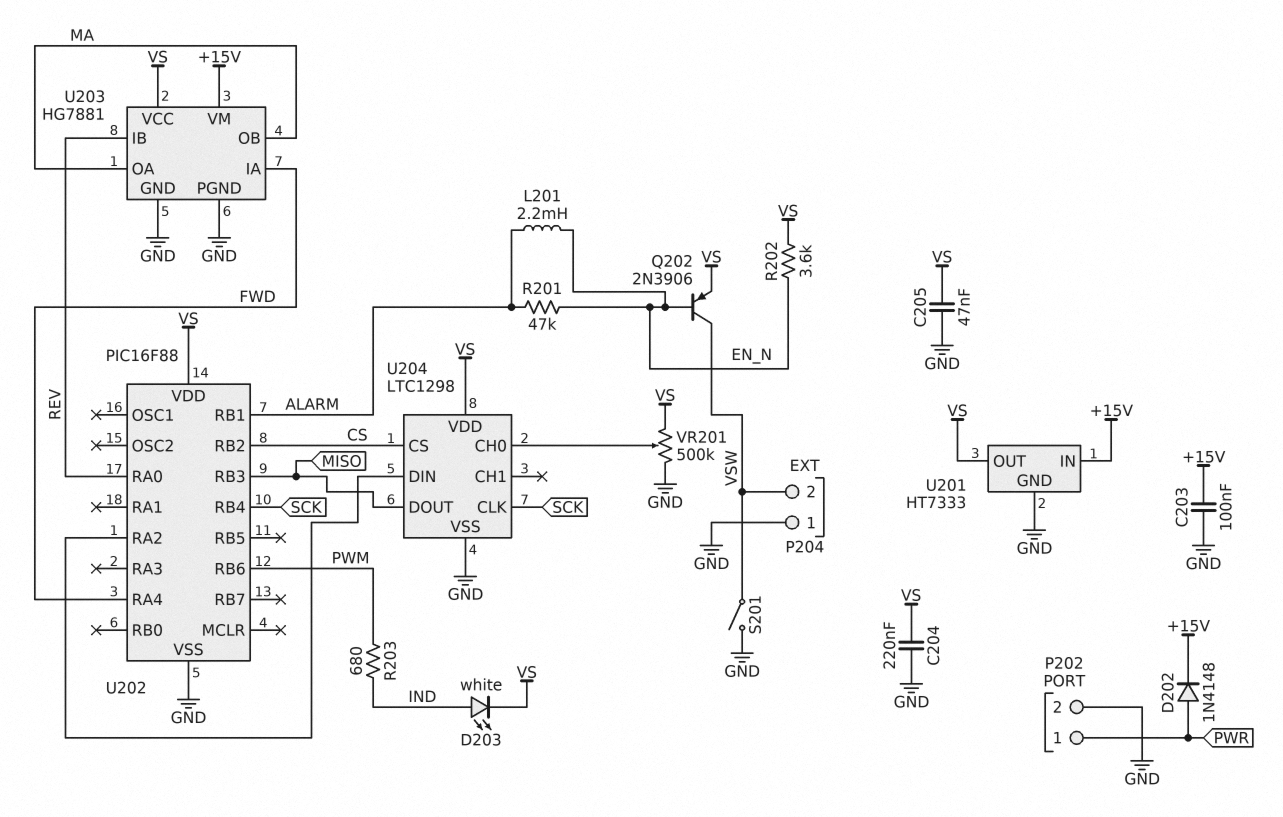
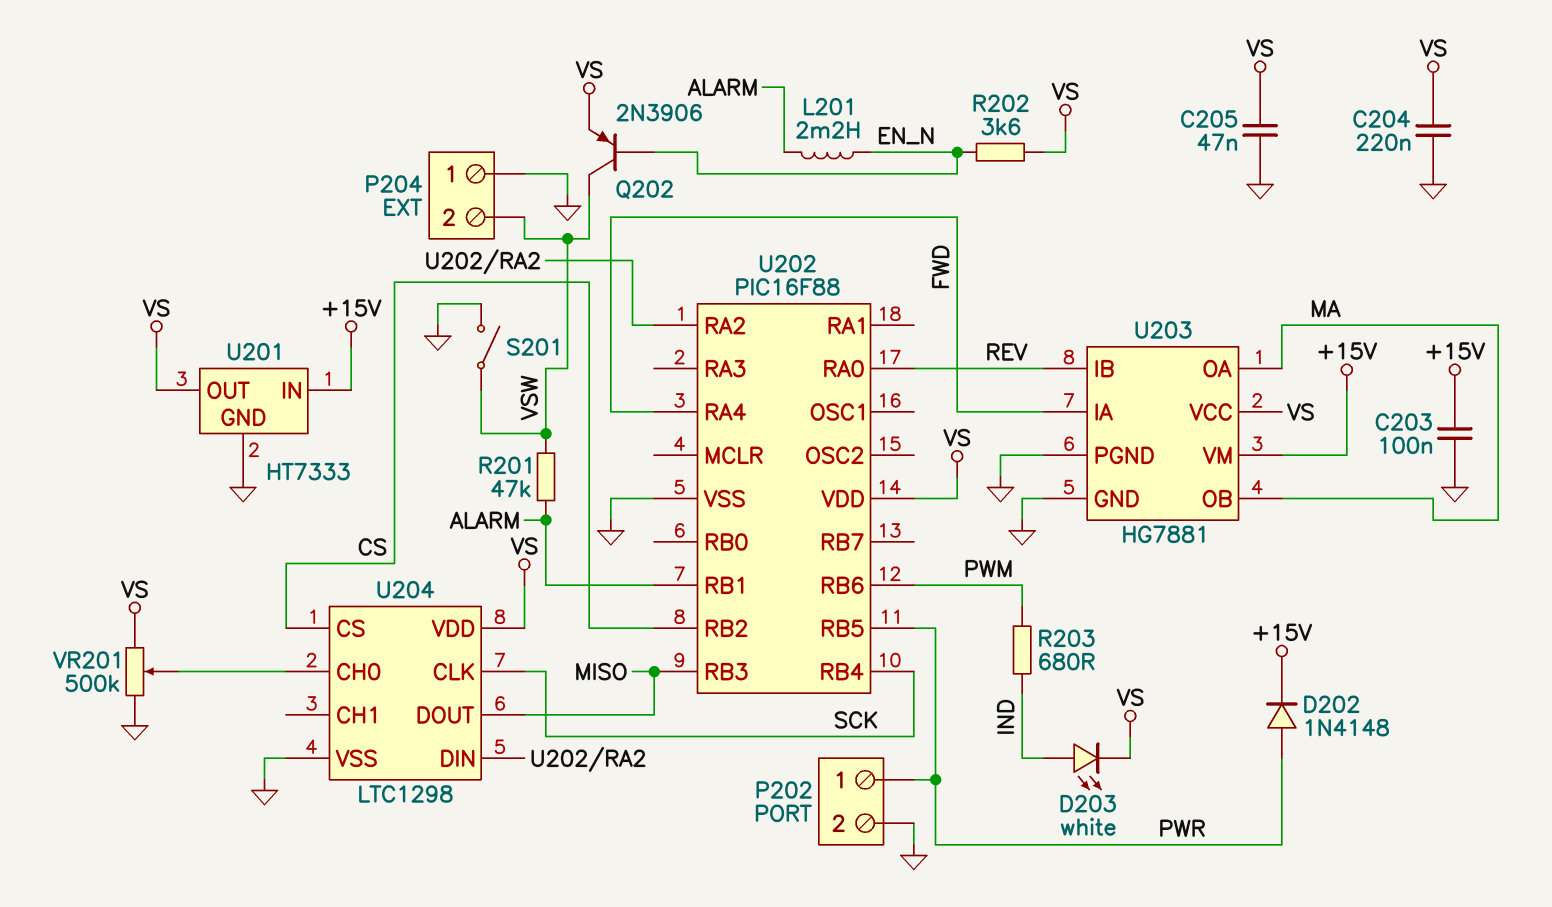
R201: 47k (ALARM, EN_N) -> 47k (ALARM, VSW)
U202 pin RB5: none -> PWR

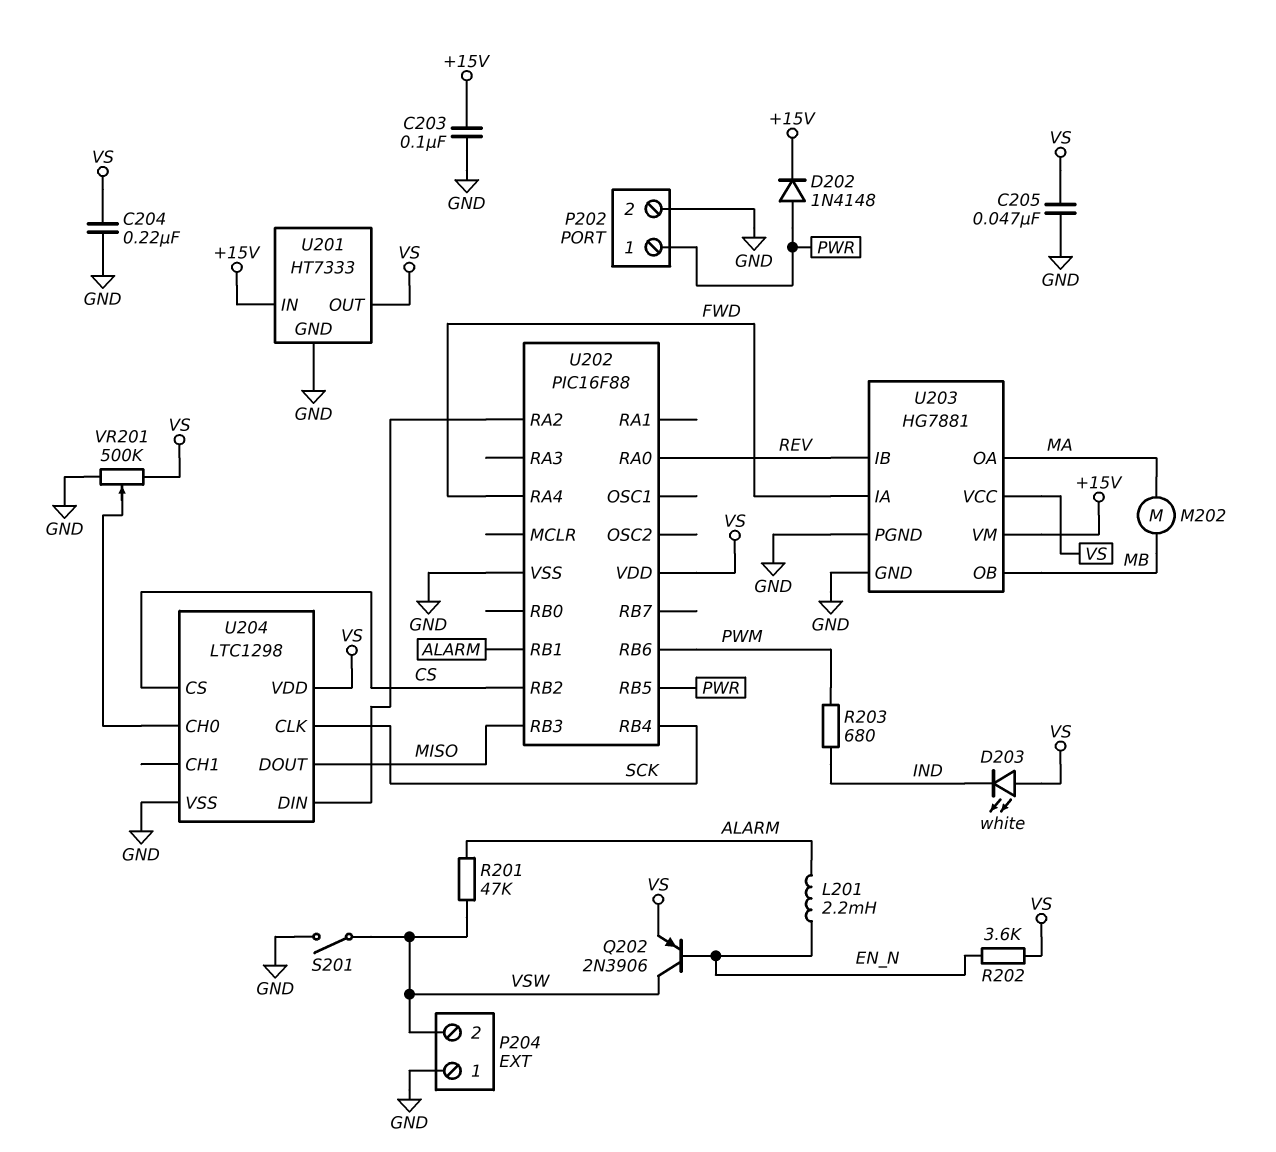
D203: LED white (A IND, K VS) -> LED white (A VS, K IND)
M202: none -> motor (MA, MB)
U203 pin OB: MA -> MB

